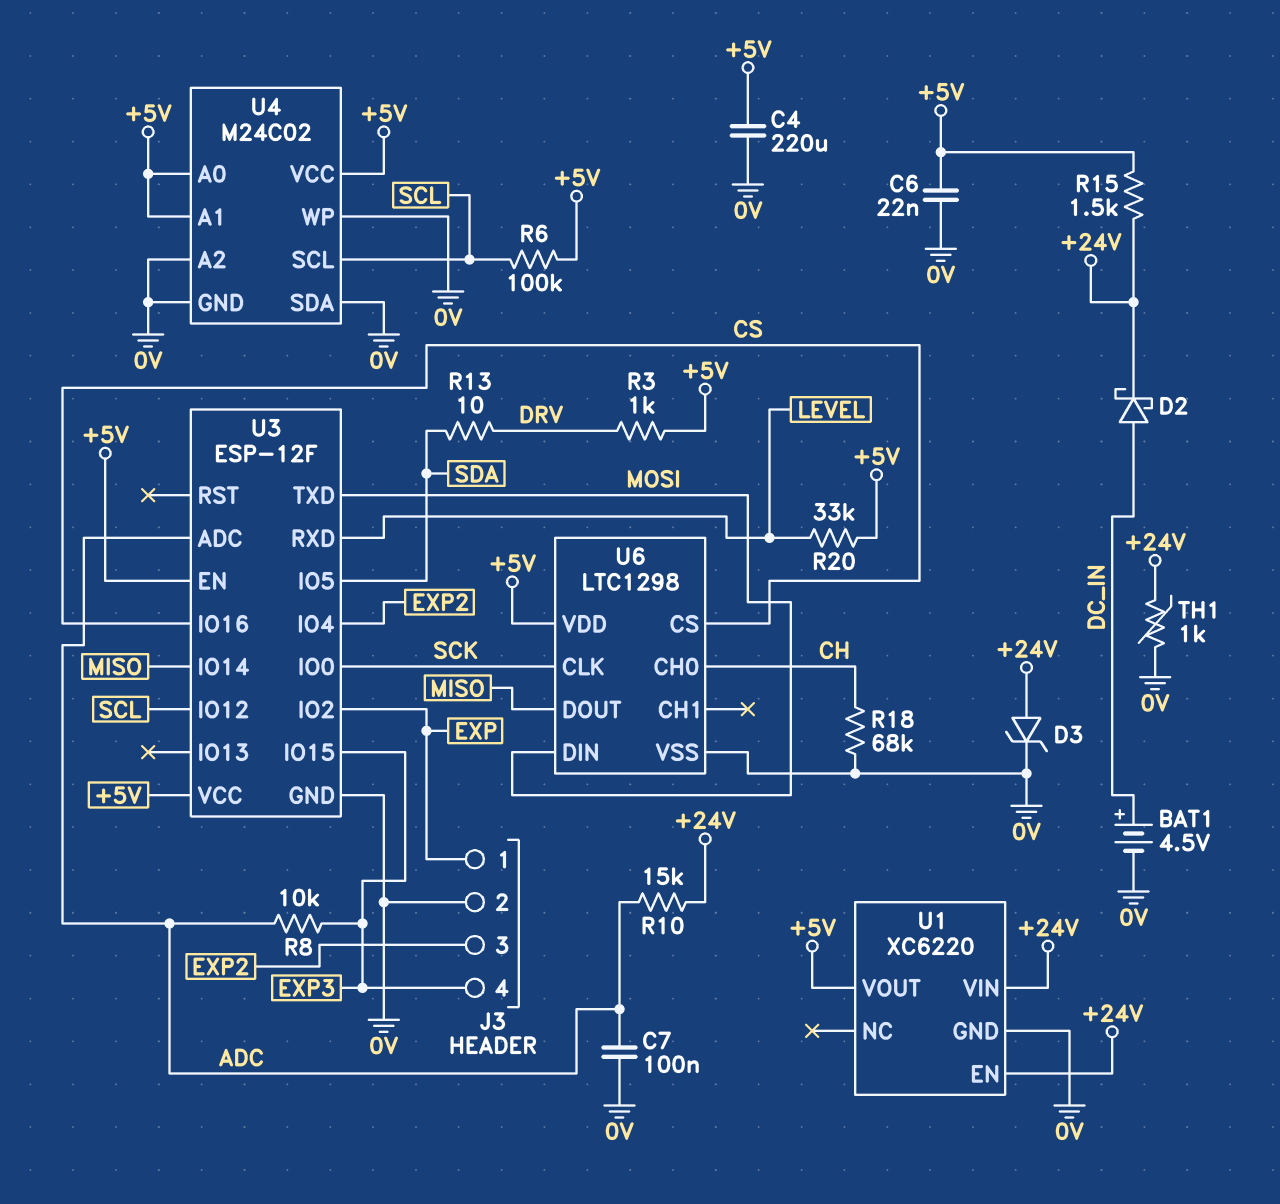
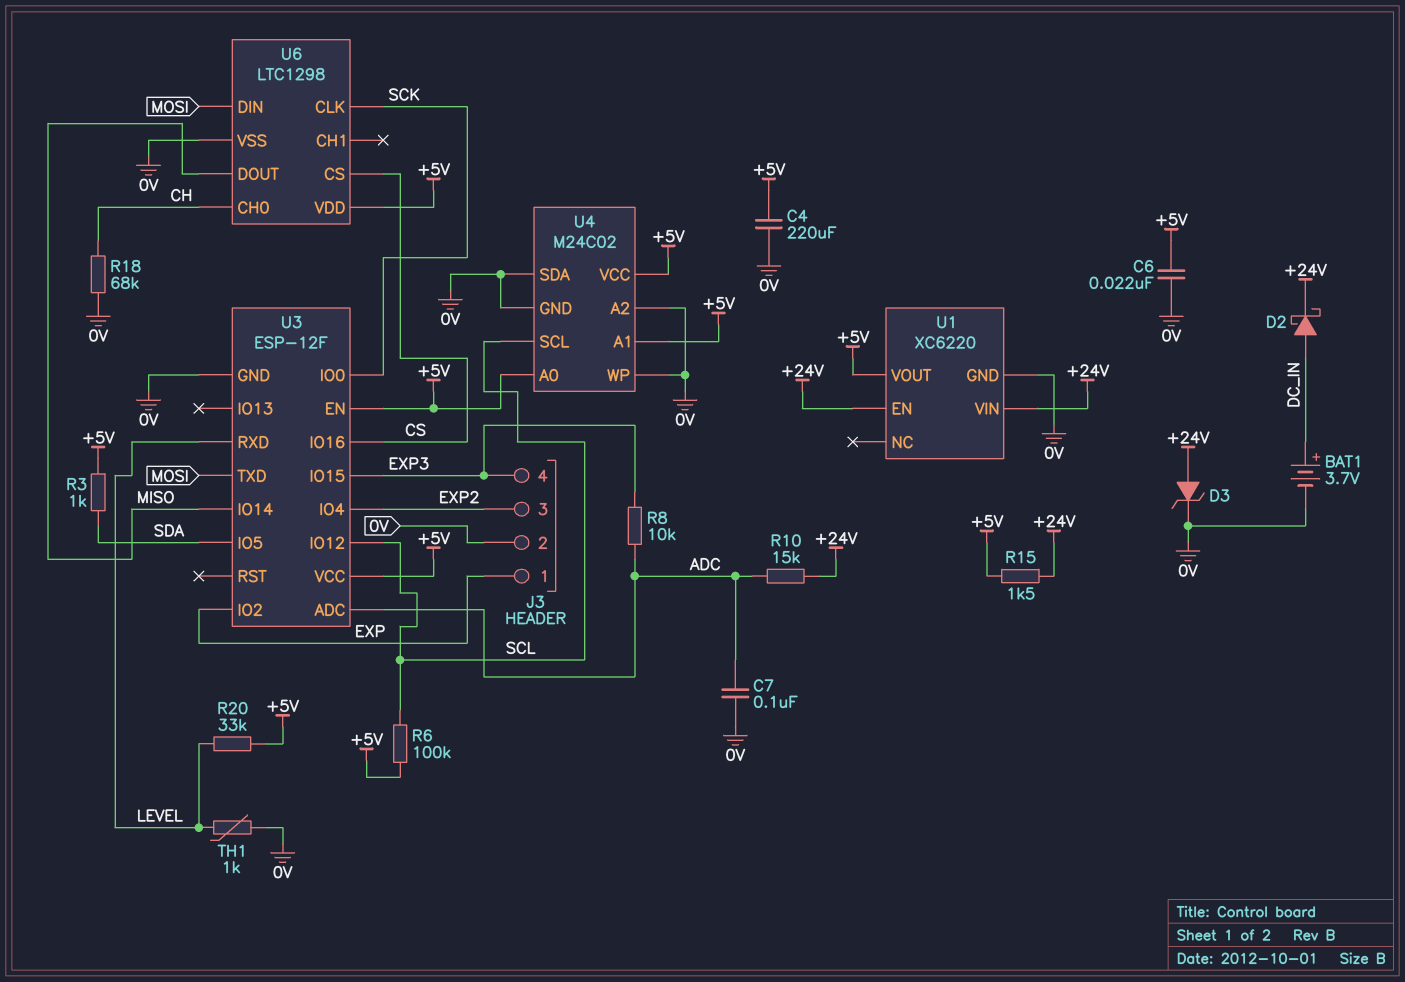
BAT1: 4.5V (plus DC_IN, minus 0V) -> 3.7V (plus DC_IN, minus 0V)
R3: 1k (+5V, DRV) -> 1k (+5V, SDA)
R13: 10 (DRV, SDA) -> none
TH1: 1k (+24V, 0V) -> 1k (0V, LEVEL)

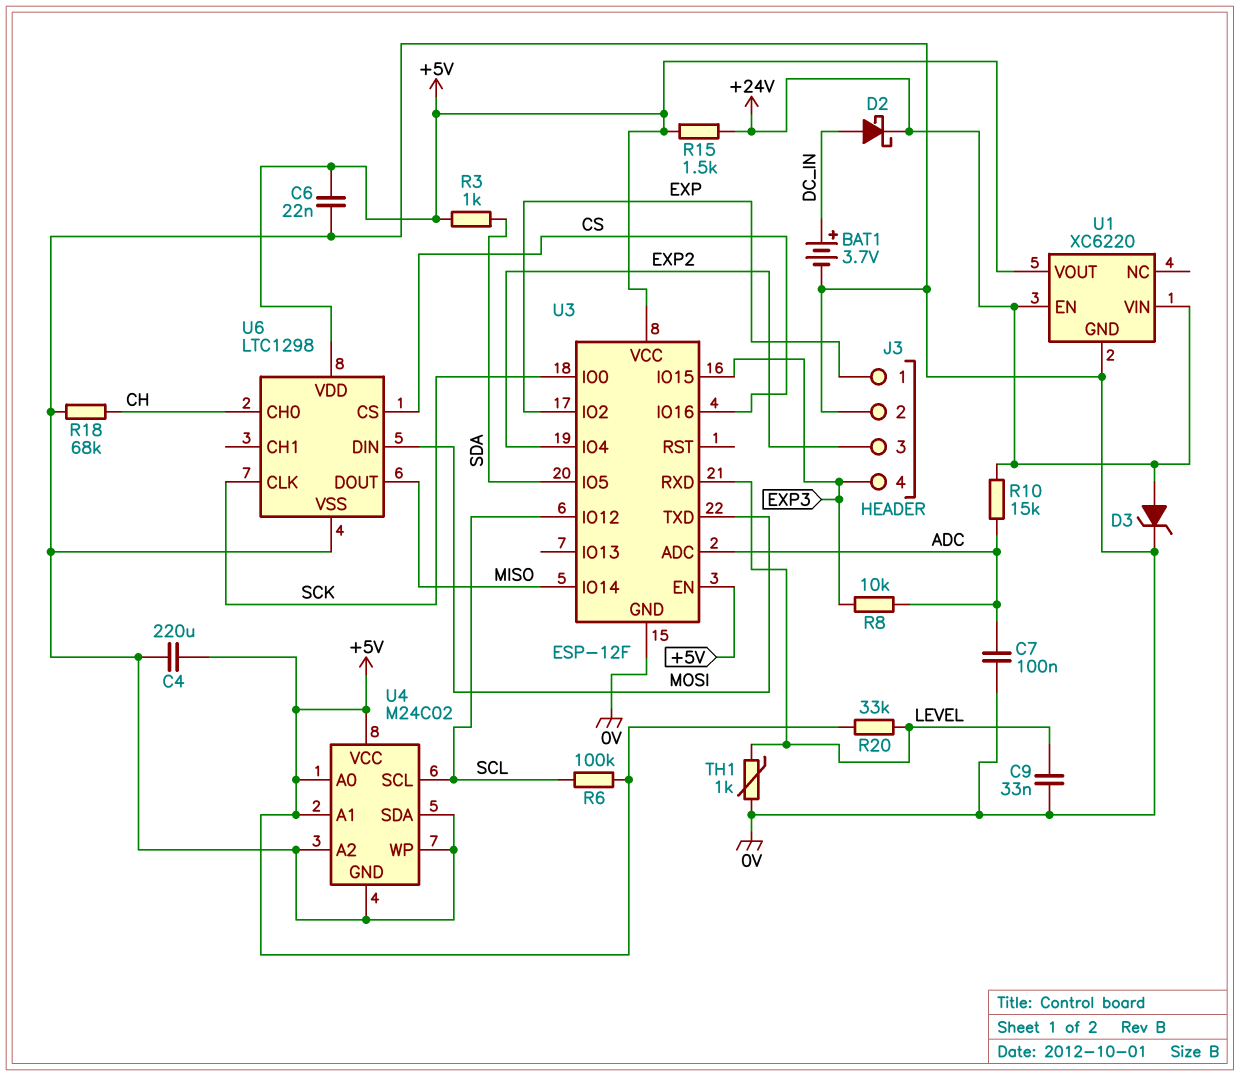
C9: none -> 33nF (0V, LEVEL)

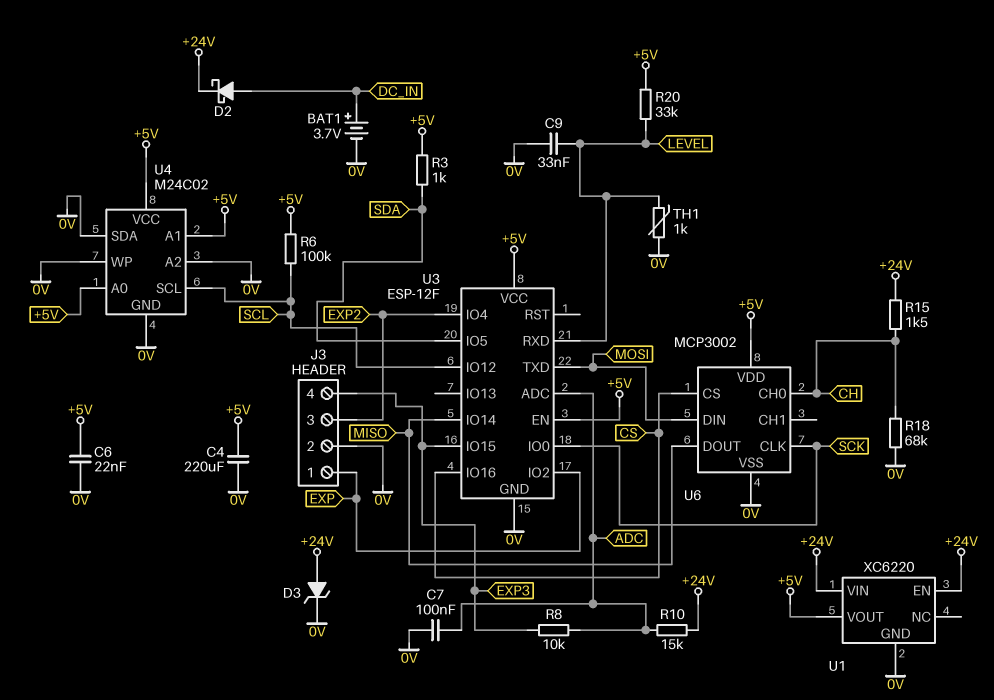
R15: 1.5k (+5V, +24V) -> 1.5k (+24V, CH)
U6: LTC1298 -> MCP3002

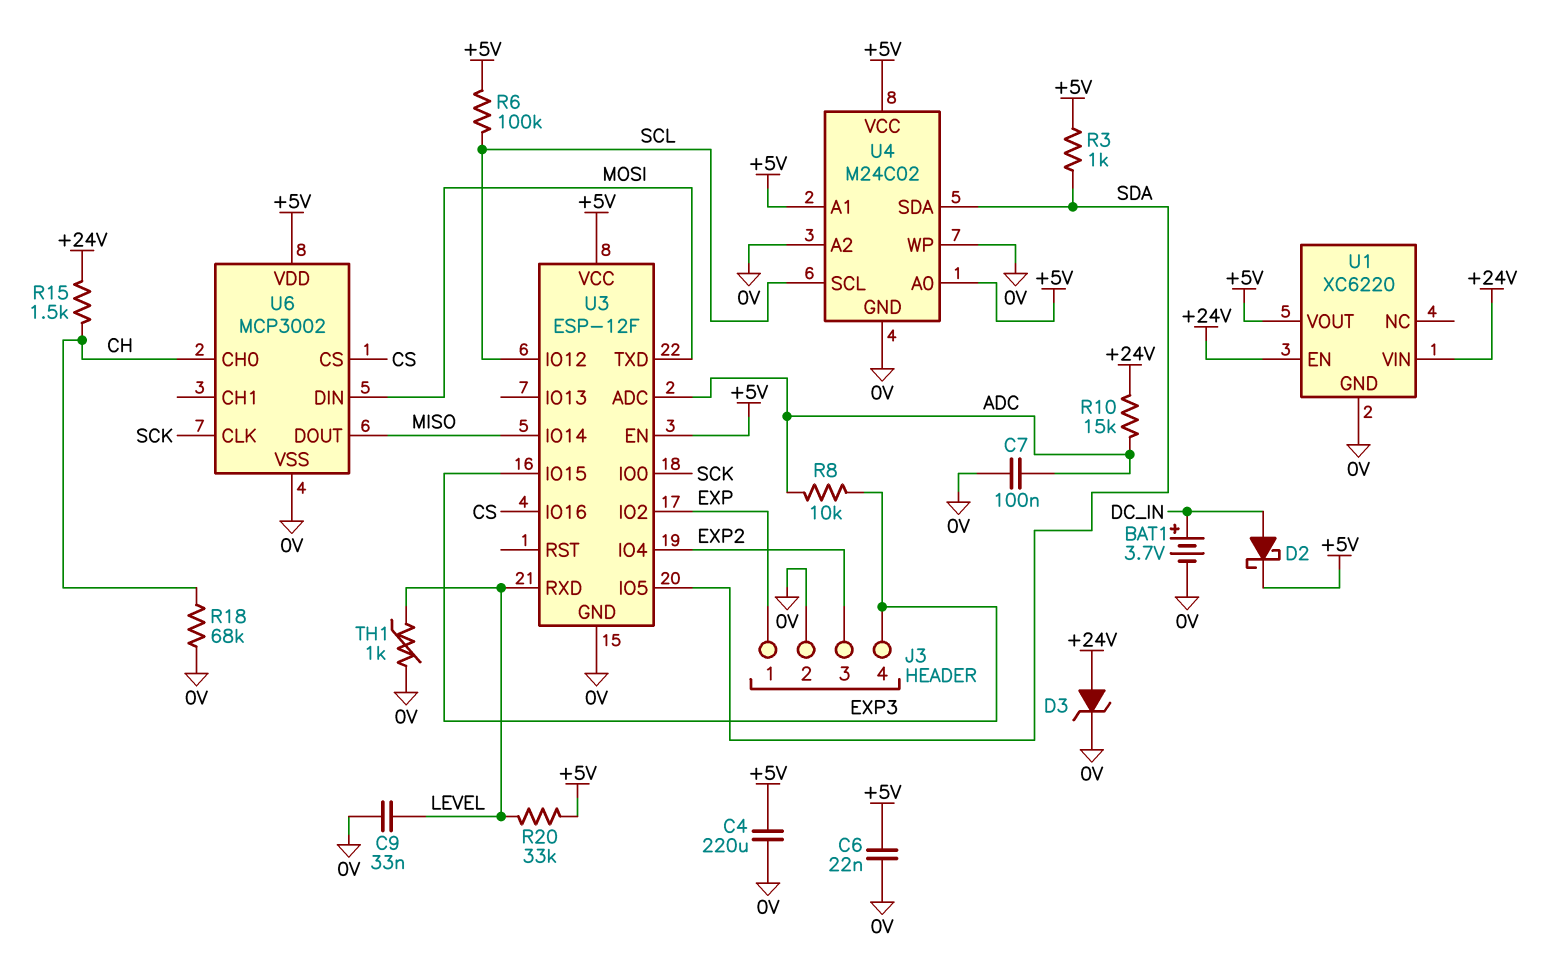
D2: schottky (A DC_IN, K +24V) -> schottky (A DC_IN, K +5V)
U4 pin SDA: 0V -> SDA

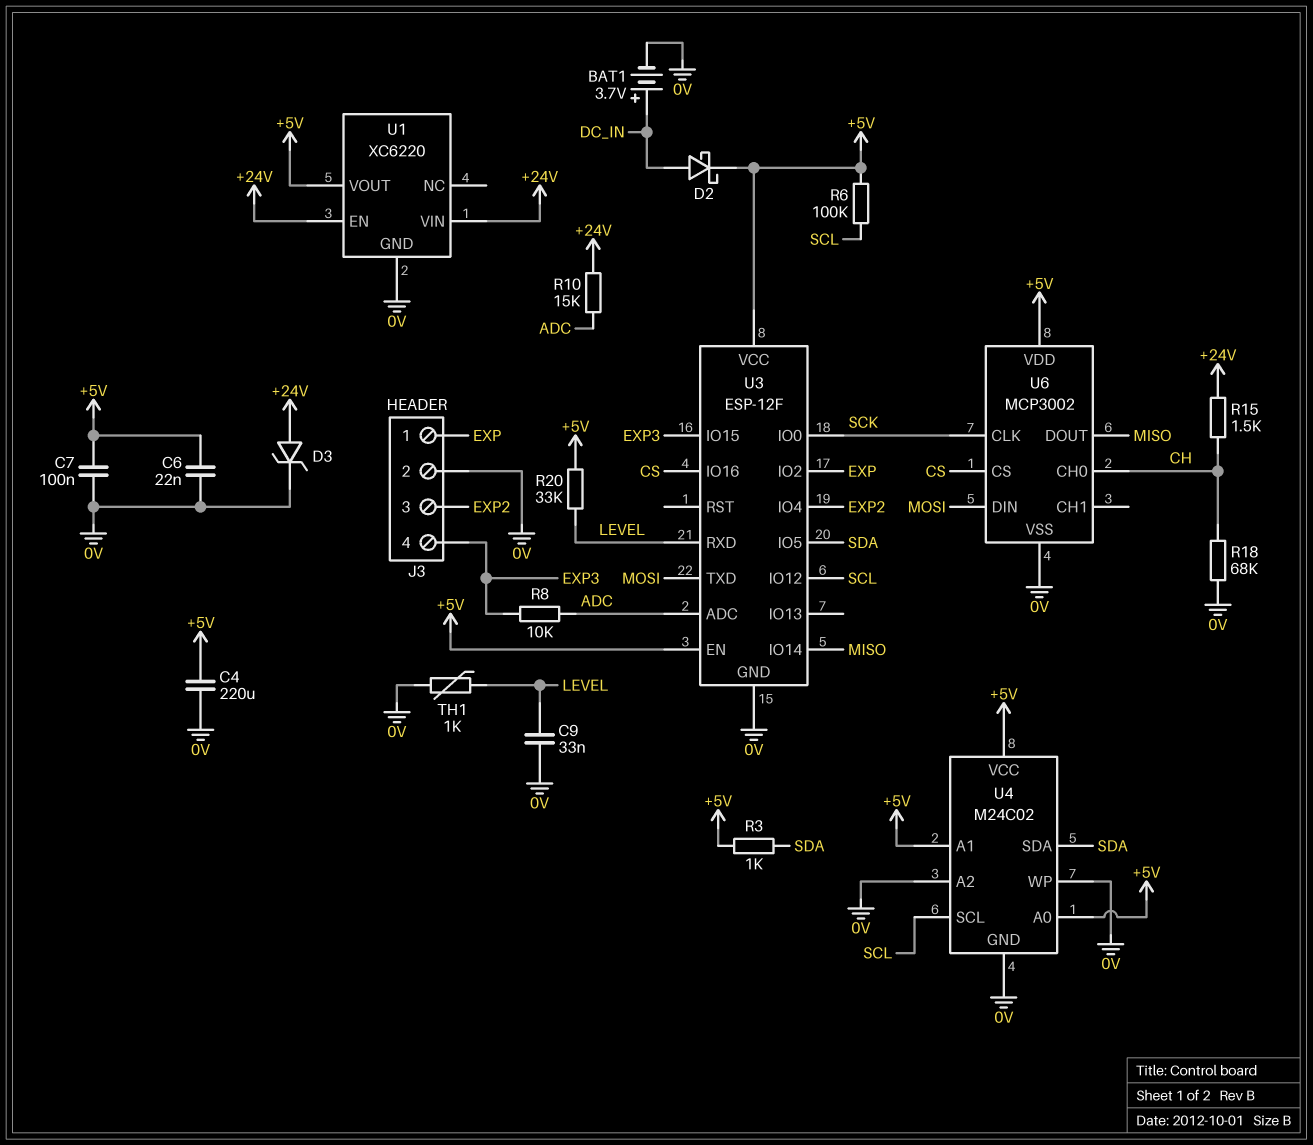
C7: 100nF (0V, ADC) -> 100nF (+5V, 0V)

